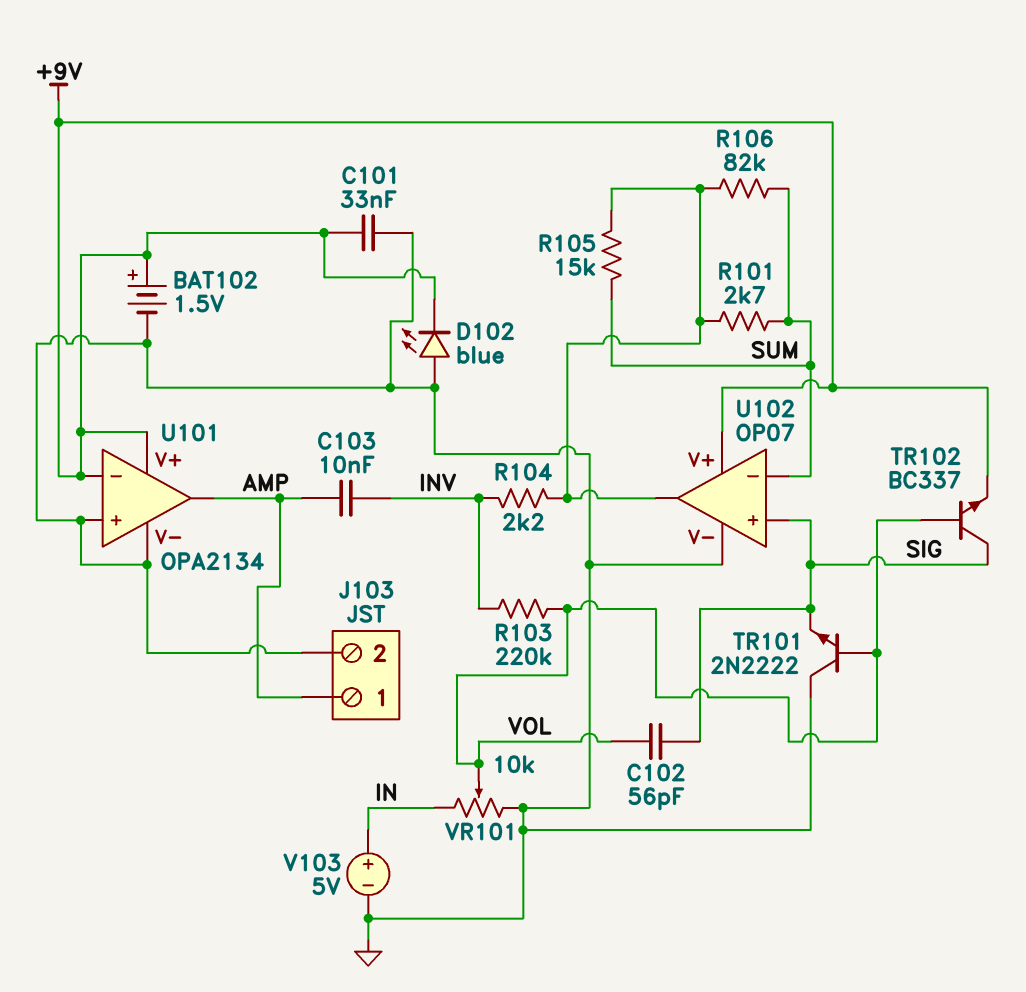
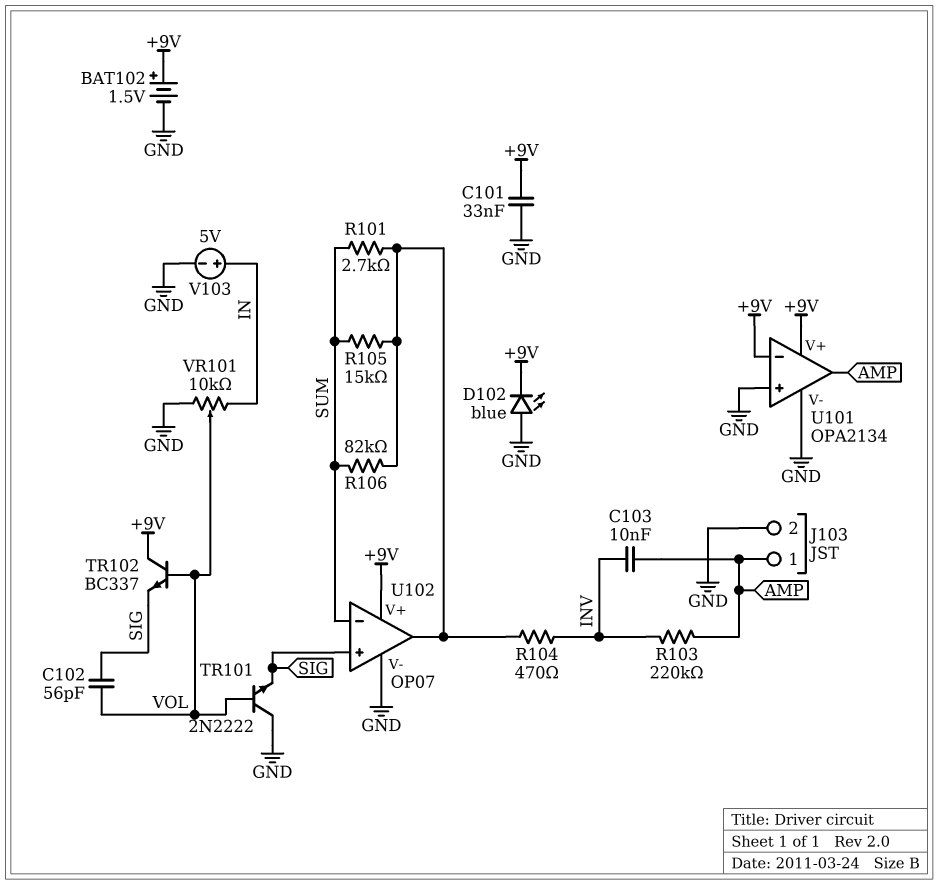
R103: 220k (INV, VOL) -> 220k (AMP, INV)
R104: 2.2k (INV, U102/out) -> 470 (INV, U102/out)
TR102: NPN BC337 (B VOL, C SIG, E +9V) -> NPN BC337 (B VOL, C +9V, E SIG)

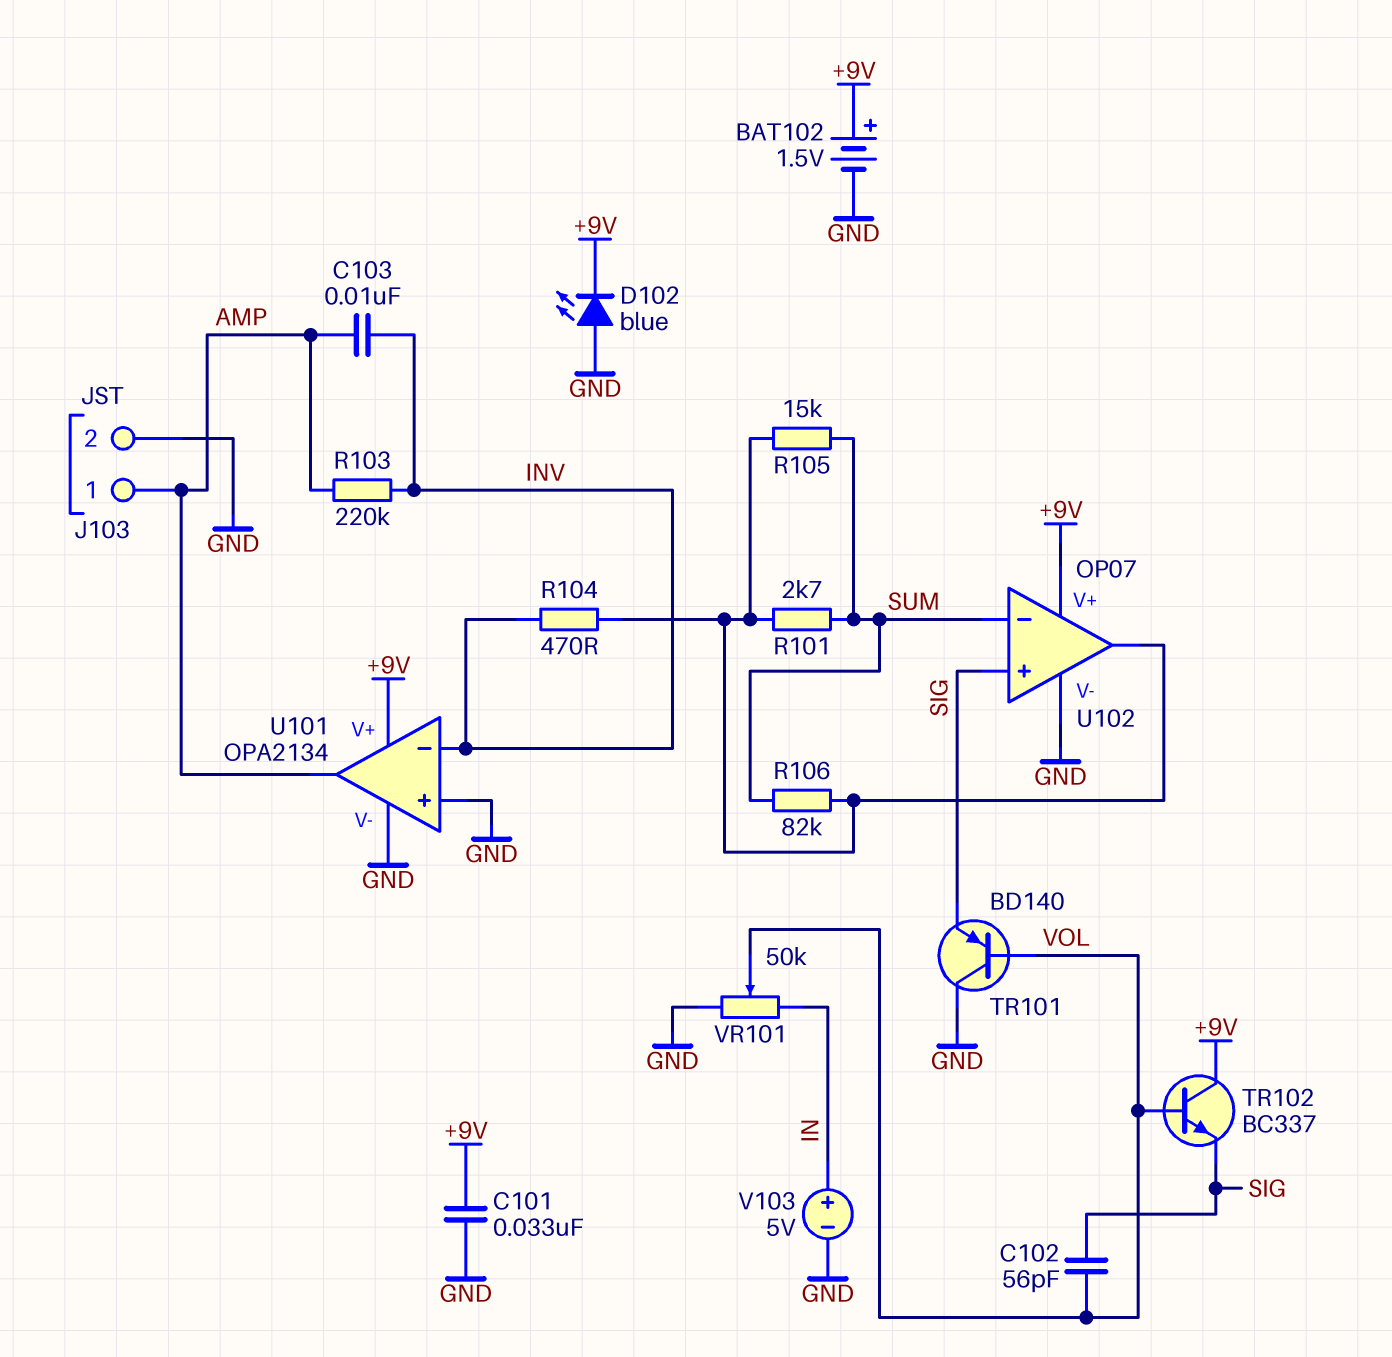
TR101: NPN 2N2222 (B VOL, C GND, E SIG) -> PNP BD140 (B VOL, C GND, E SIG)
U101 pin in-: +9V -> INV
VR101: 10k (GND, IN, wiper VOL) -> 50k (GND, IN, wiper VOL)

